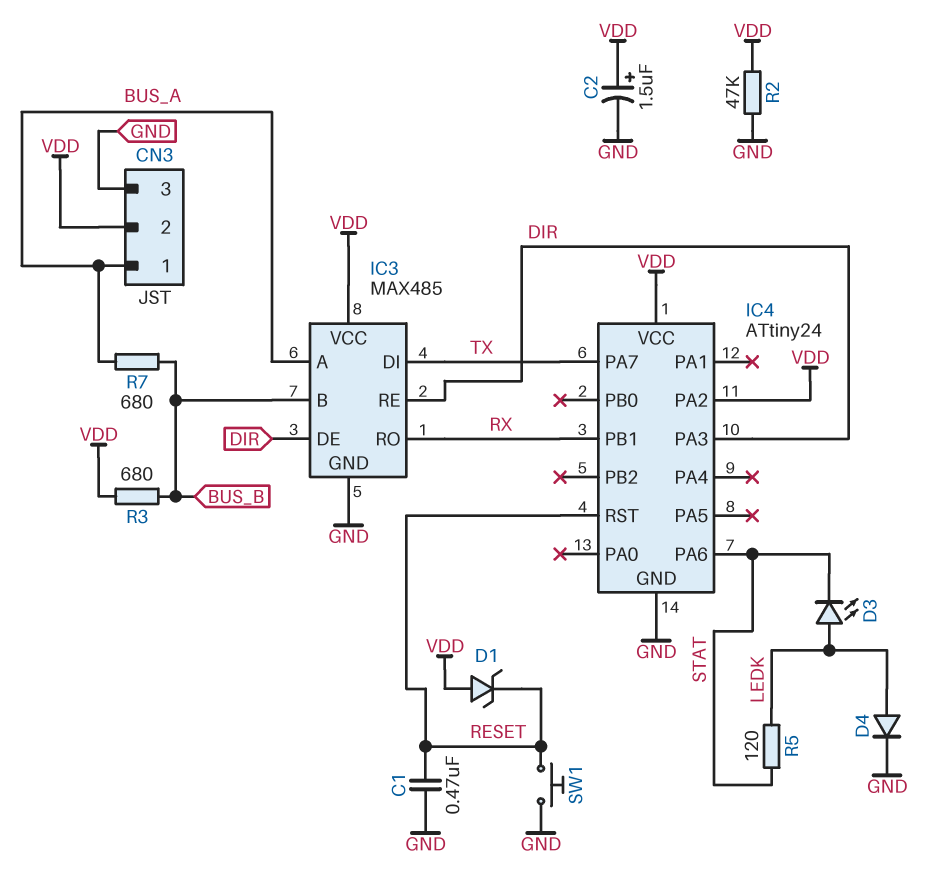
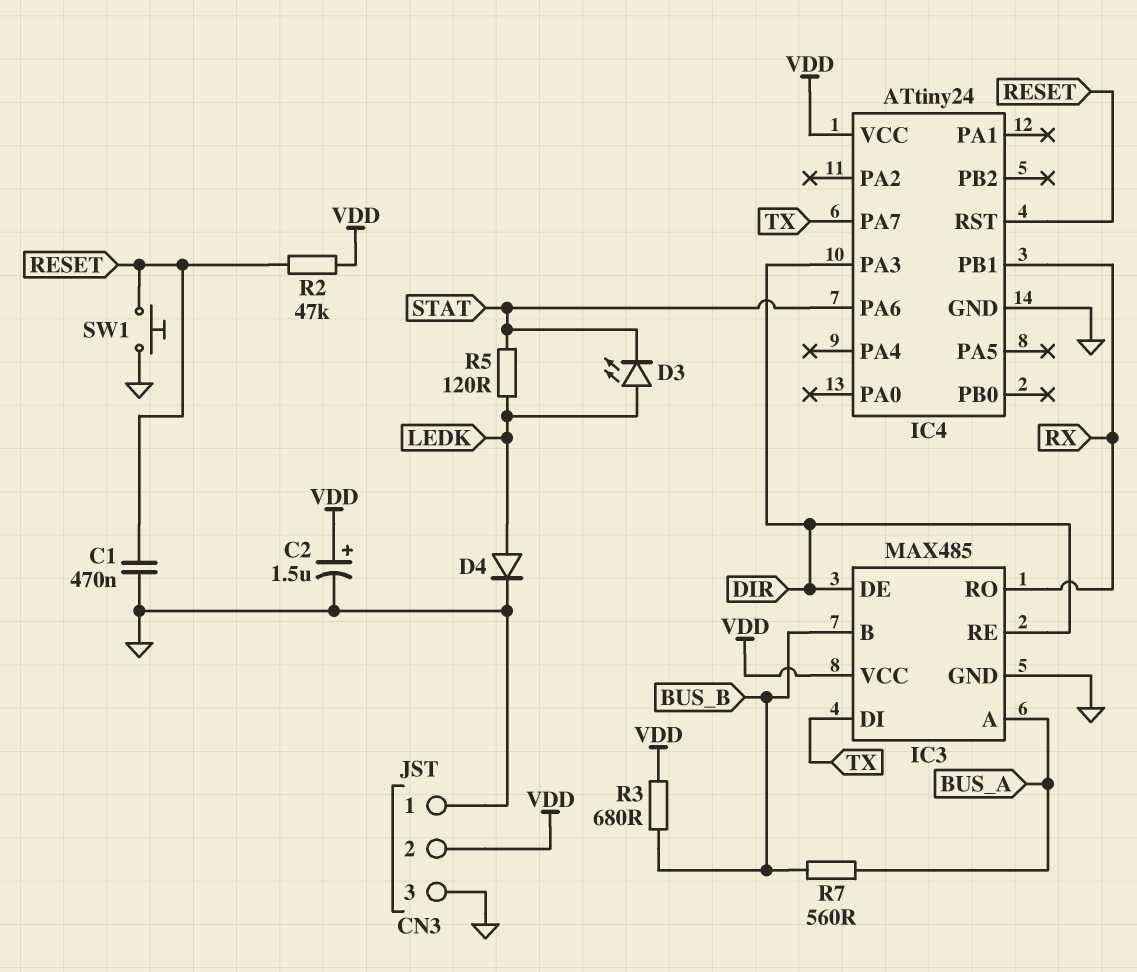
CN3 pin 1: BUS_A -> GND
D1: zener (A VDD, K RESET) -> none
IC4 pin PA2: VDD -> none
R2: 47k (GND, VDD) -> 47k (RESET, VDD)
R7: 680 (BUS_A, BUS_B) -> 560 (BUS_A, BUS_B)

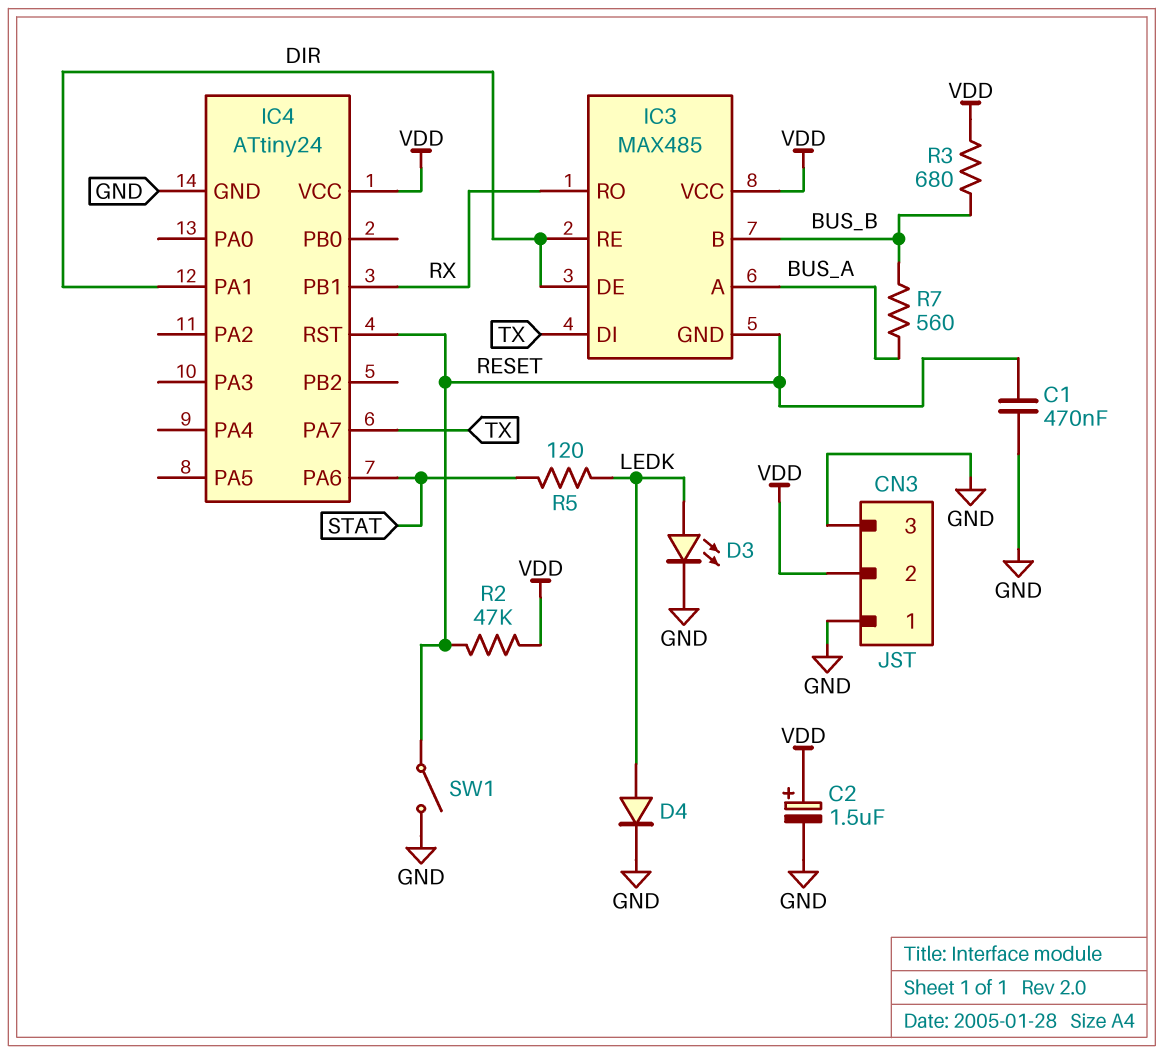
D3: LED (A LEDK, K STAT) -> LED (A LEDK, K GND)
IC3 pin GND: GND -> RESET
IC4 pin PA1: none -> DIR
IC4 pin PA3: DIR -> none
SW1: button (GND, RESET) -> switch (GND, RESET)

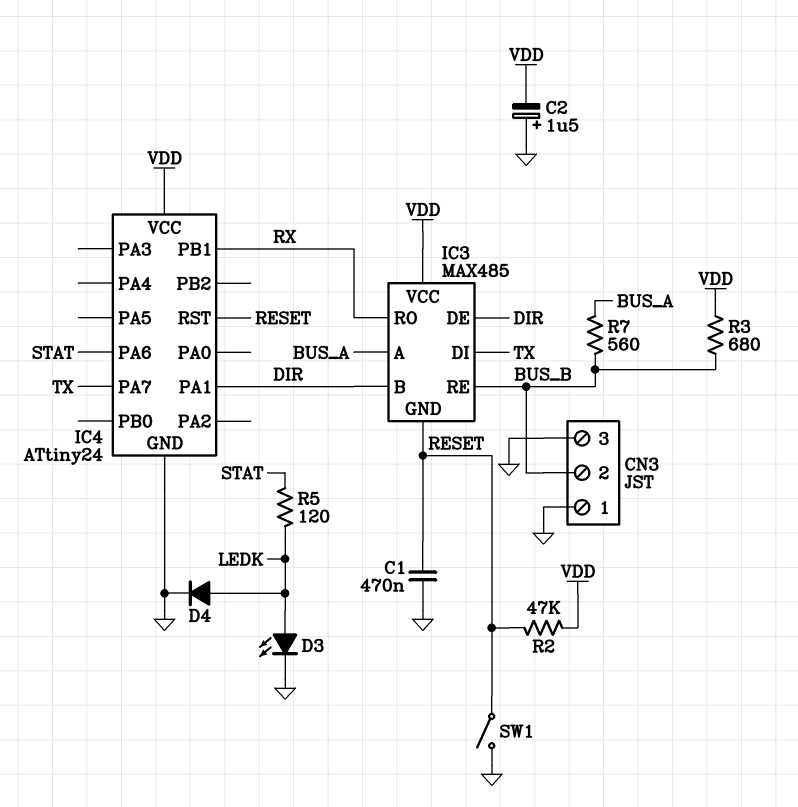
C2: 1.5uF (plus VDD, minus GND) -> 1.5uF (plus GND, minus VDD)
CN3 pin 2: VDD -> BUS_B
IC3 pin B: BUS_B -> DIR
IC3 pin RE: DIR -> BUS_B

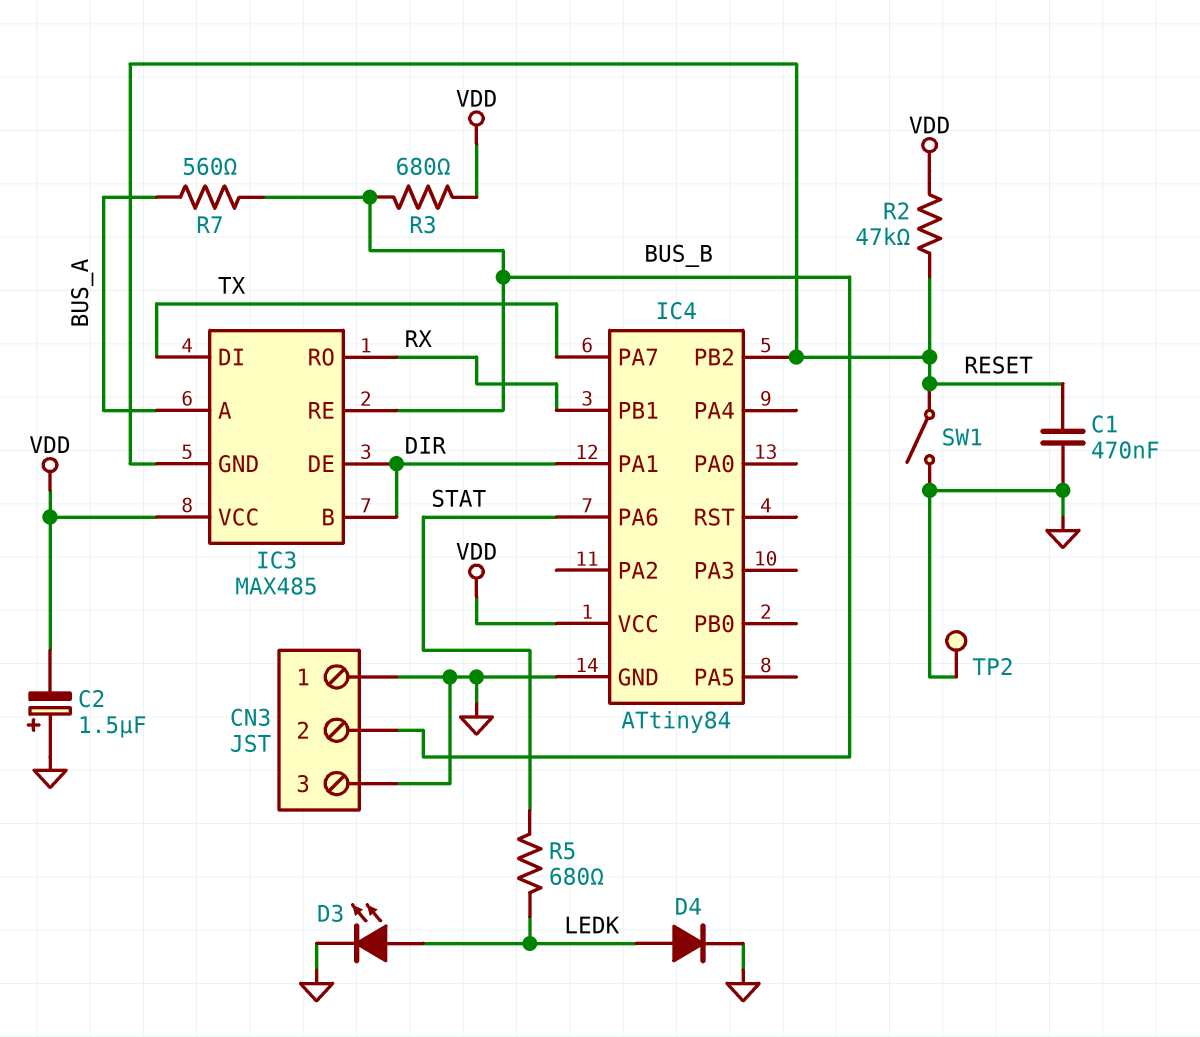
IC4: ATtiny24 -> ATtiny84
IC4 pin PB2: none -> RESET
IC4 pin RST: RESET -> none
R5: 120 (LEDK, STAT) -> 680 (LEDK, STAT)
TP2: none -> test point (GND)

